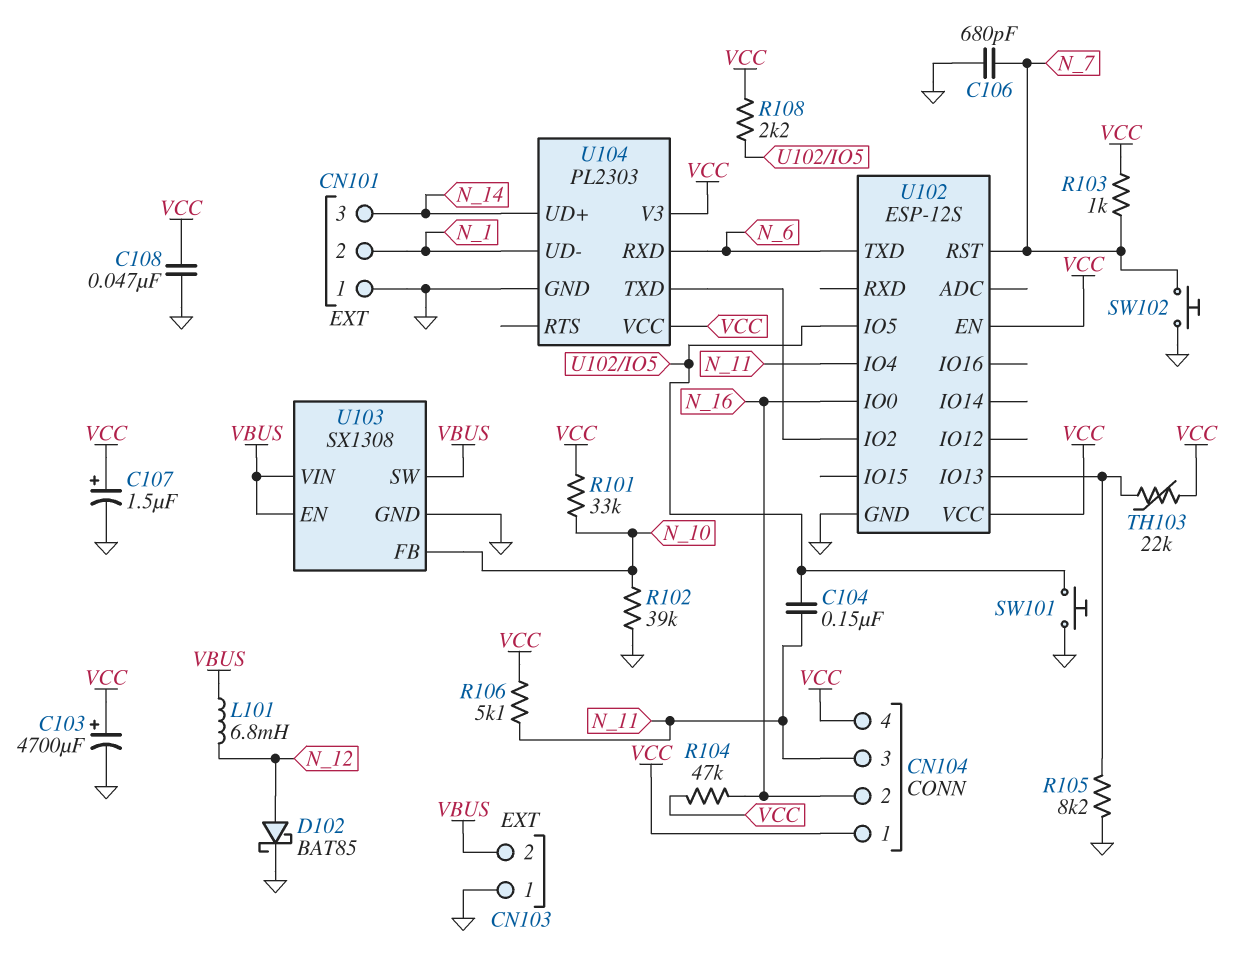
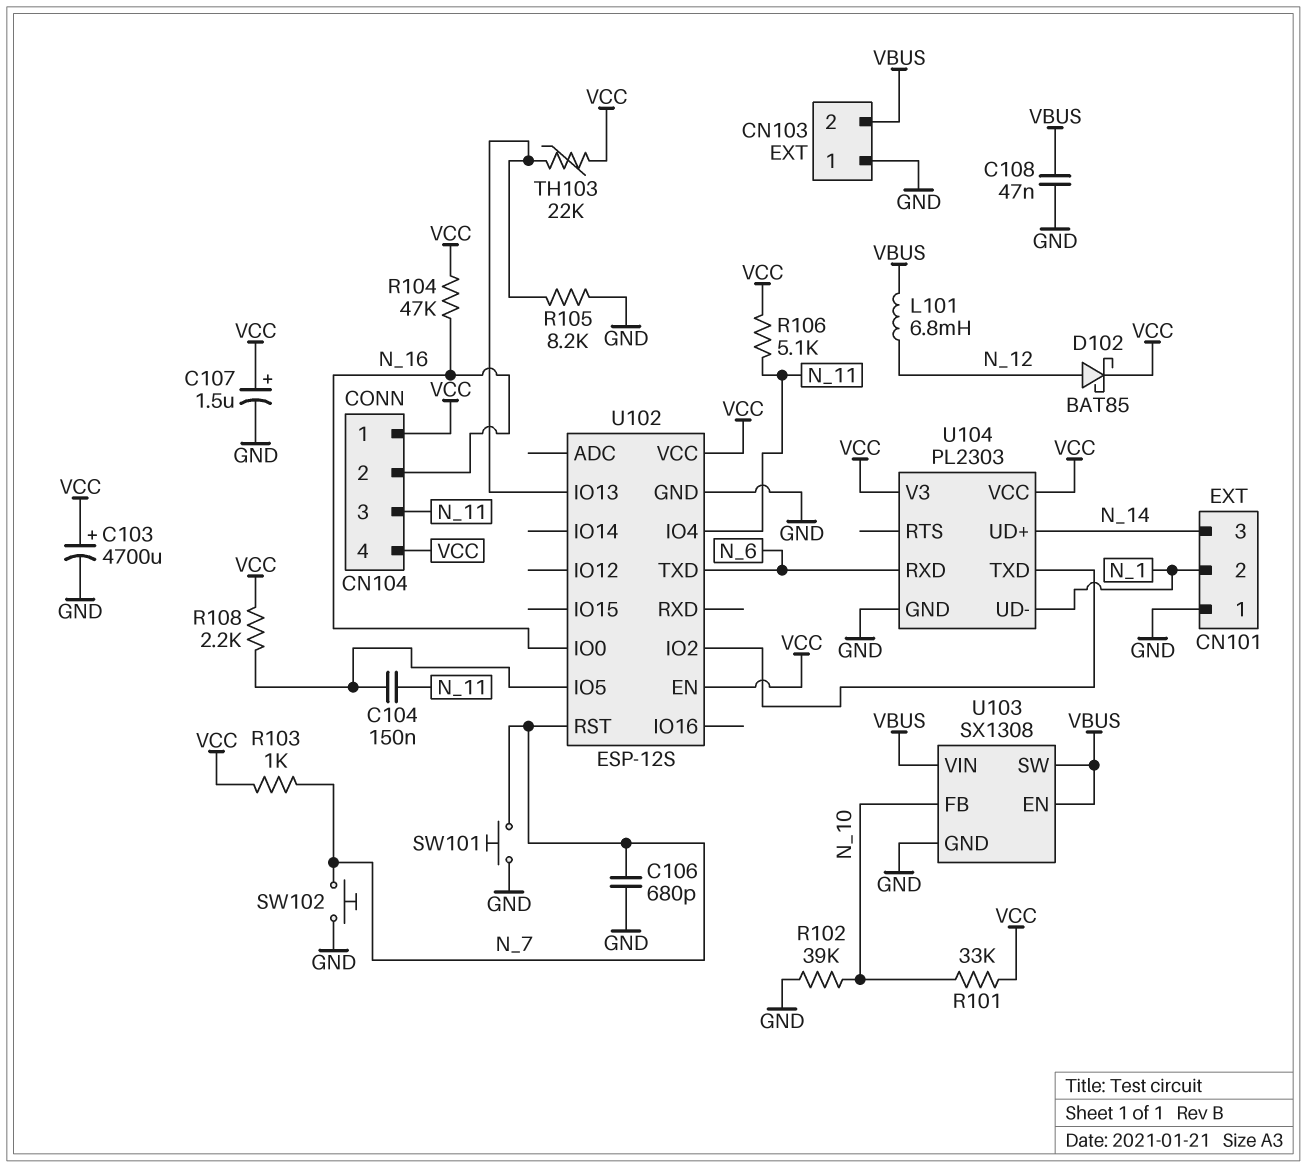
C108: 47nF (GND, VCC) -> 47nF (GND, VBUS)
D102: schottky BAT85 (A N_12, K GND) -> schottky BAT85 (A N_12, K VCC)
SW101: button (GND, U102/IO5) -> button (GND, N_7)

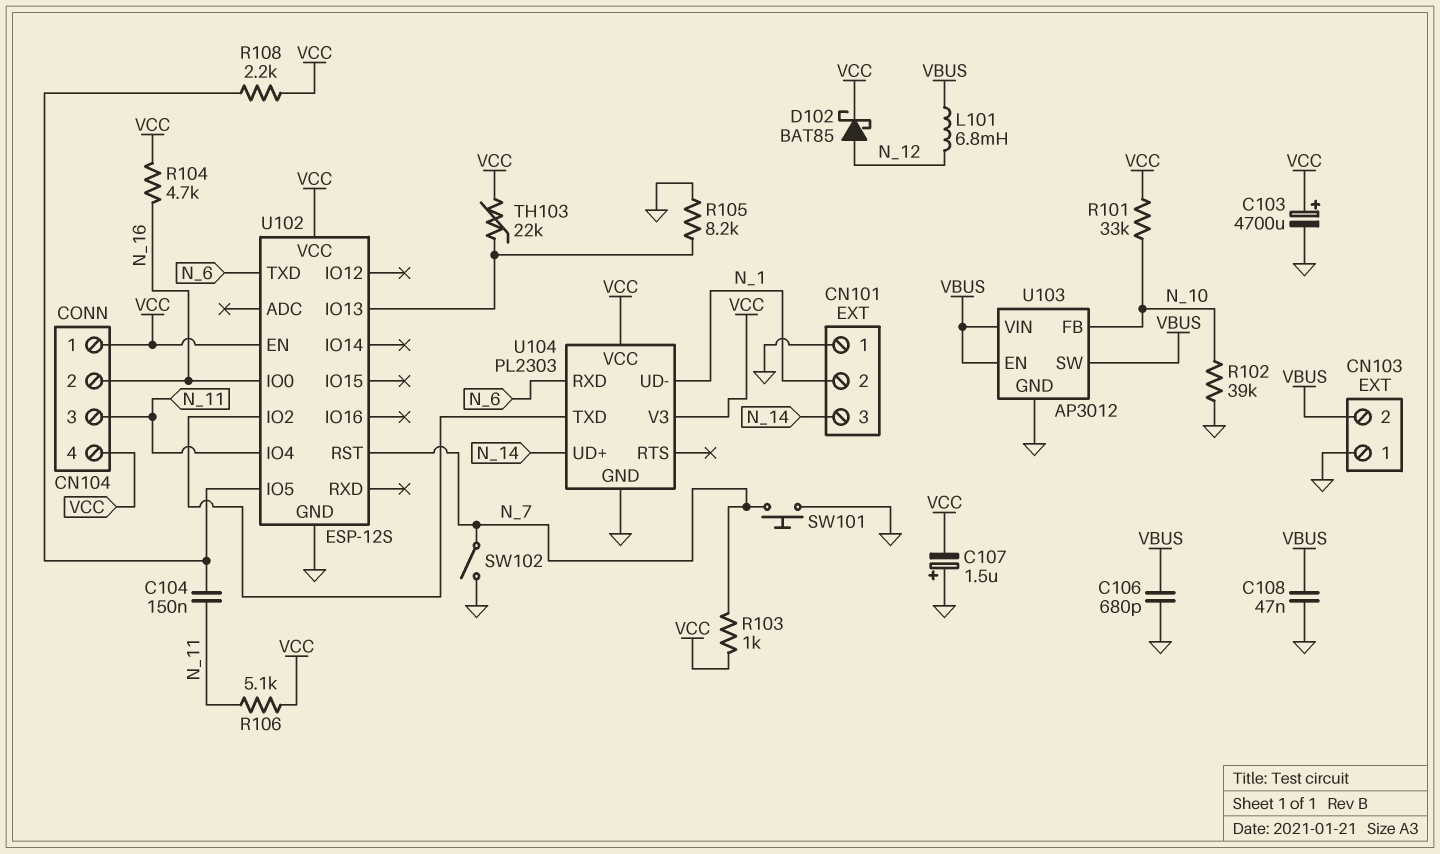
C106: 680pF (GND, N_7) -> 680pF (GND, VBUS)
C107: 1.5uF (plus VCC, minus GND) -> 1.5uF (plus GND, minus VCC)
R104: 47k (N_16, VCC) -> 4.7k (N_16, VCC)
SW102: button (GND, N_7) -> switch (GND, N_7)
U103: SX1308 -> AP3012

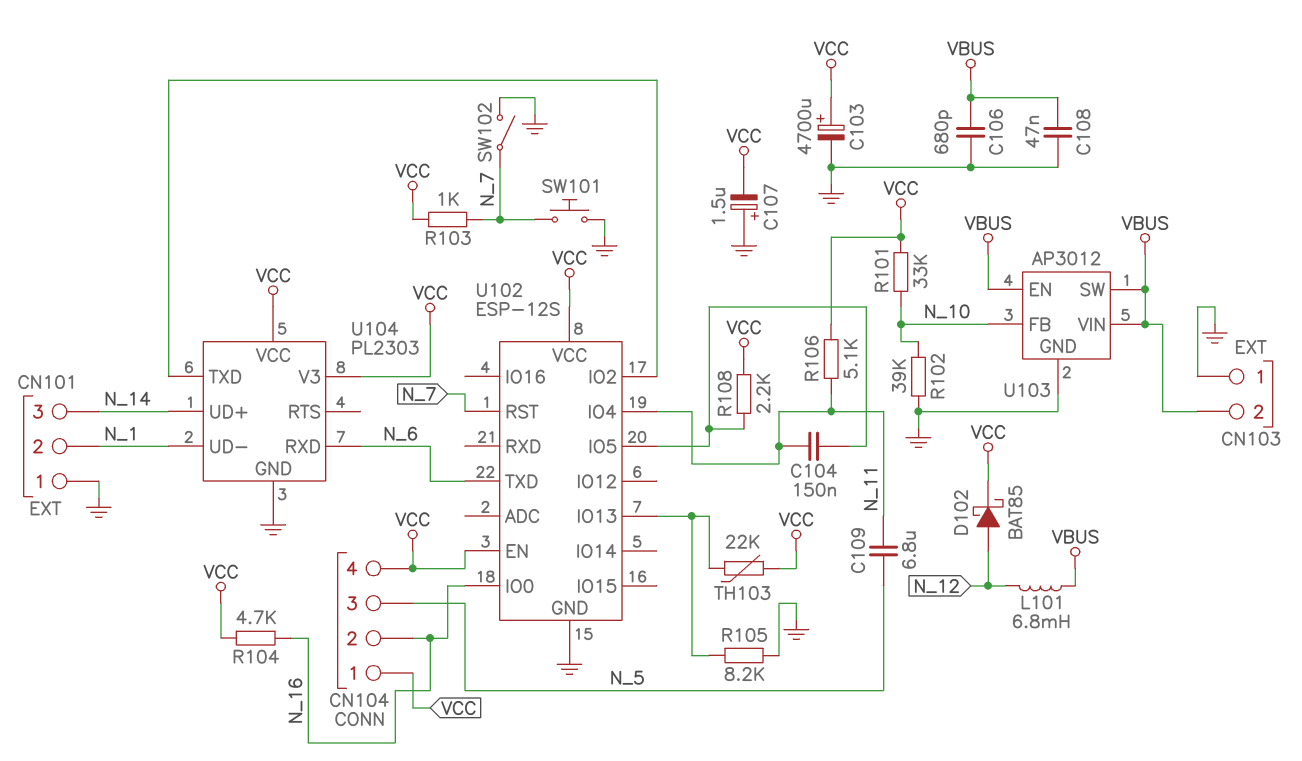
C109: none -> 6.8uF (N_5, N_11)
CN104 pin 3: N_11 -> N_5

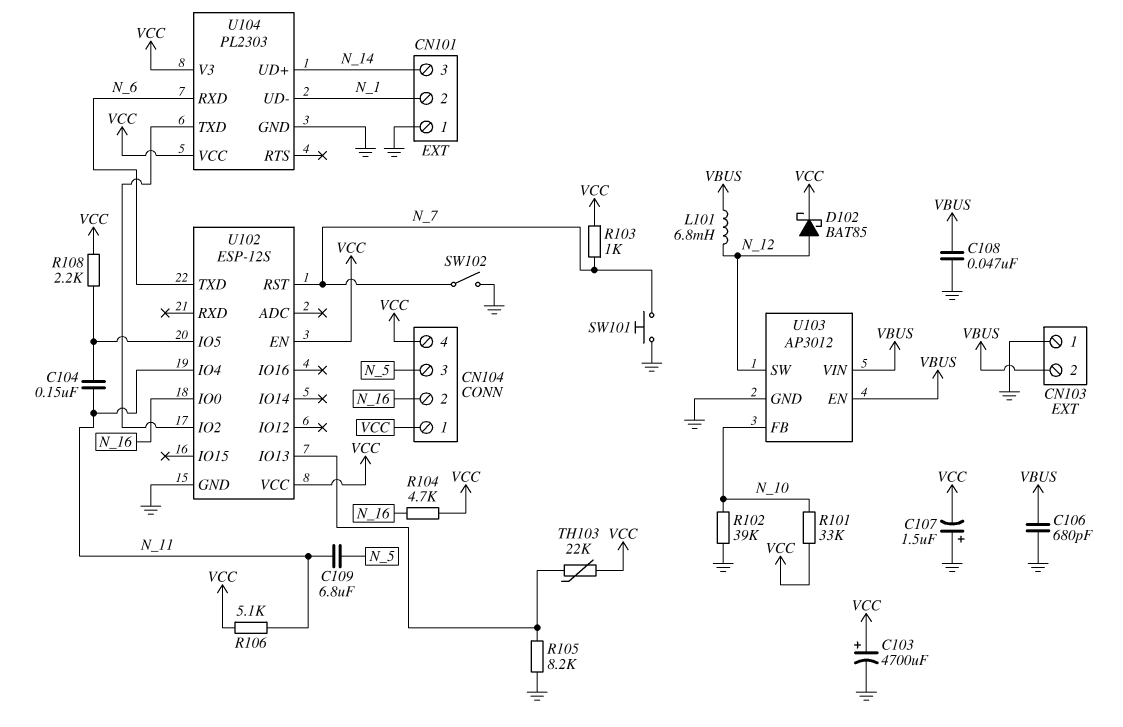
U103 pin SW: VBUS -> N_12

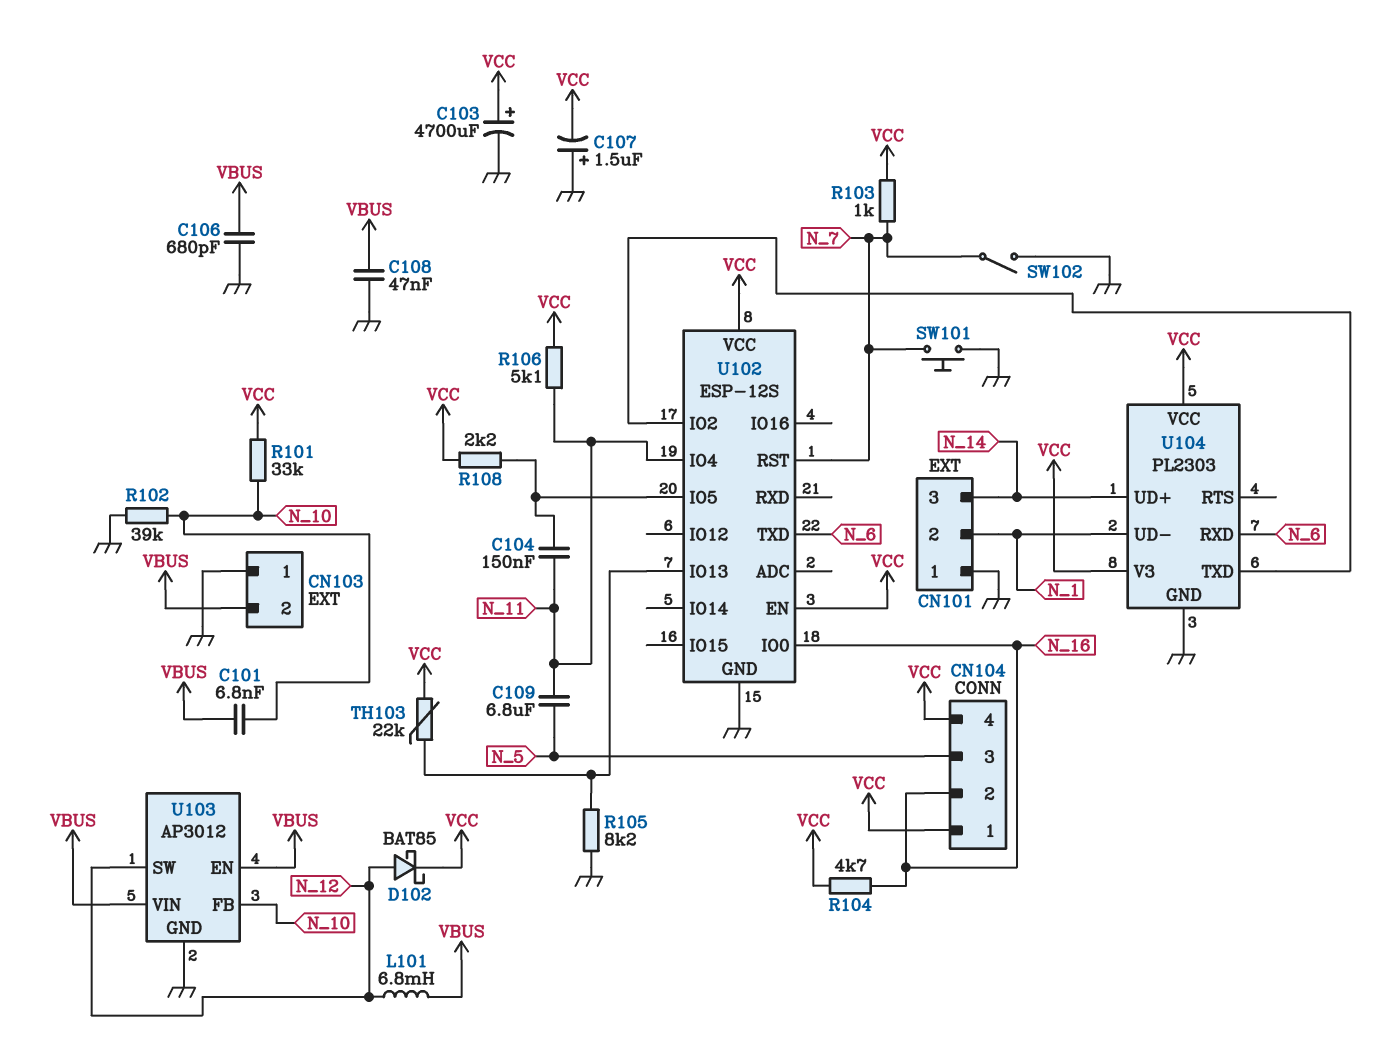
C101: none -> 6.8nF (N_10, VBUS)

